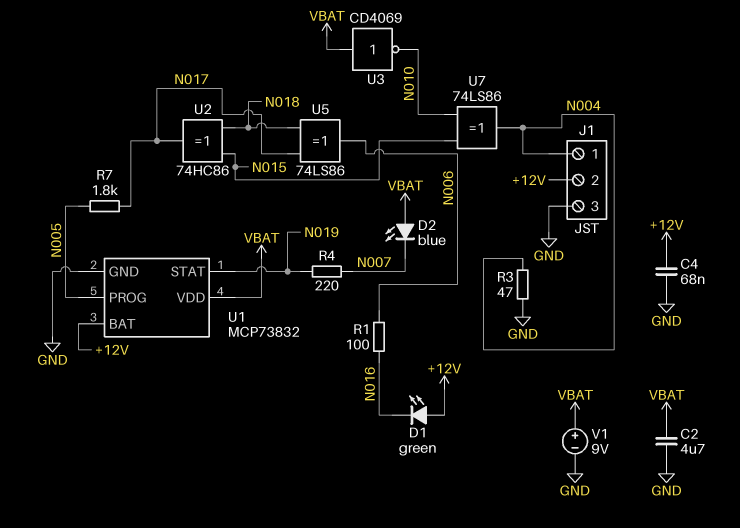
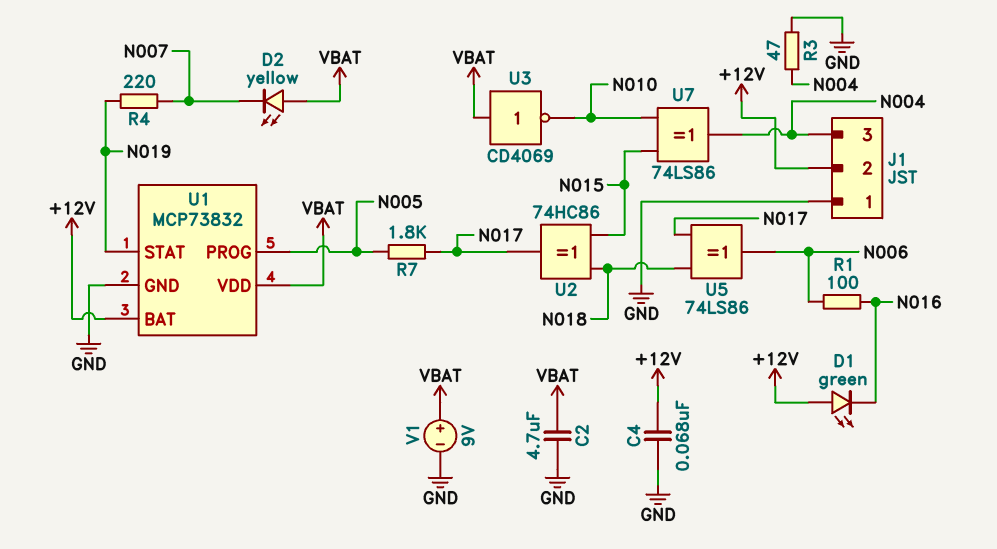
D2: LED blue (A VBAT, K N007) -> LED yellow (A VBAT, K N007)
J1 pin 1: N004 -> GND
J1 pin 3: GND -> N004

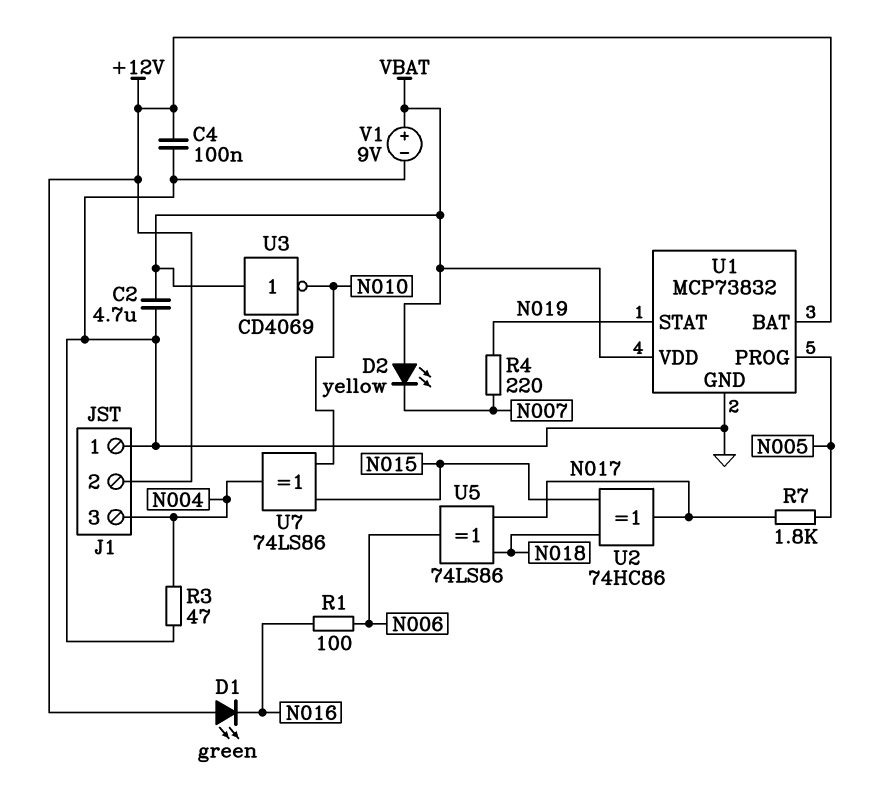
C4: 68nF (+12V, GND) -> 100nF (+12V, GND)

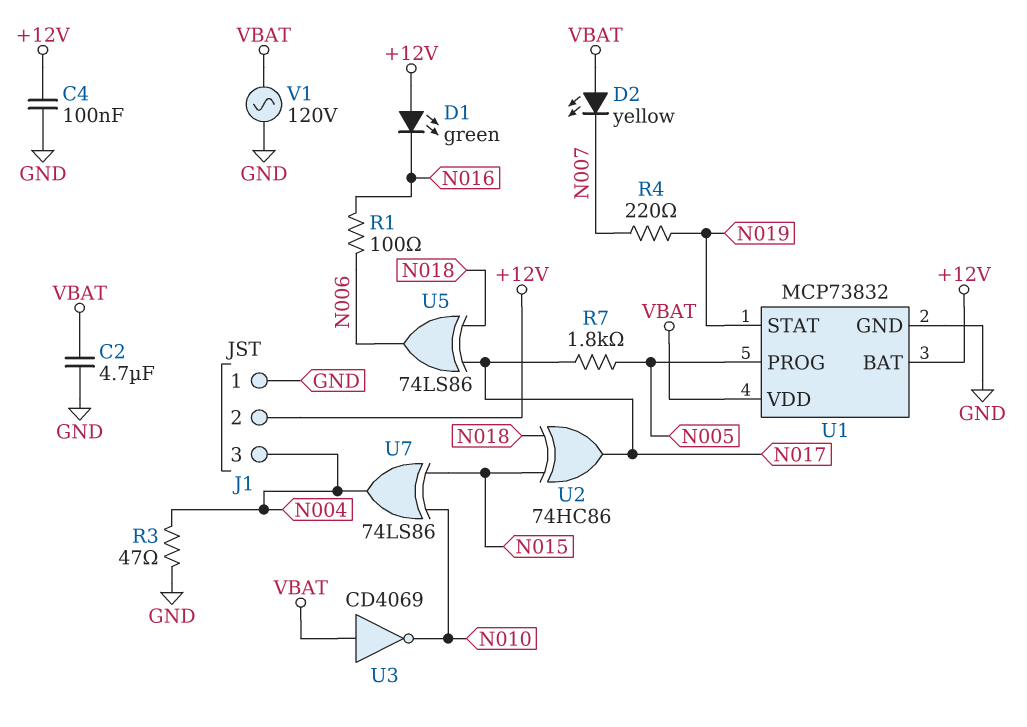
V1: 9V (plus VBAT, minus GND) -> AC 120V (GND, VBAT)

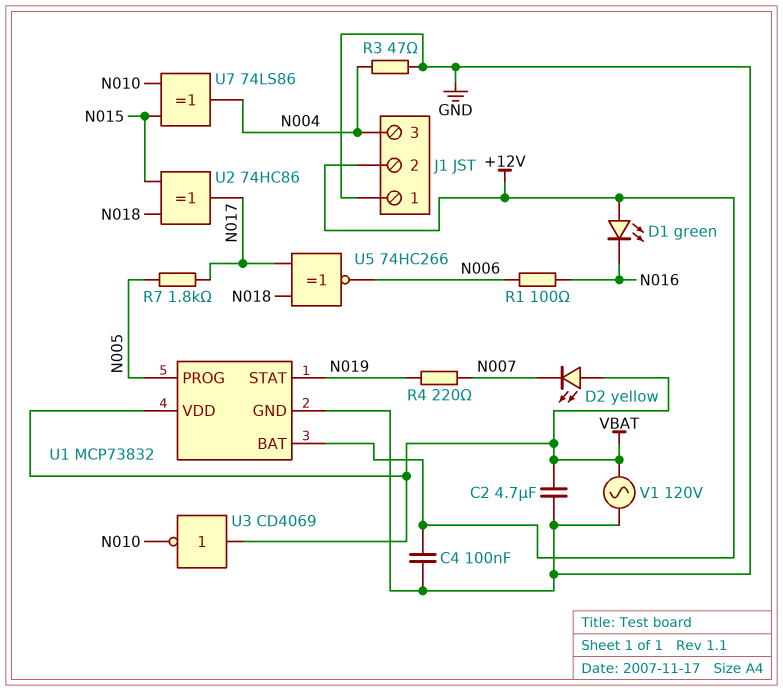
U5: XOR 74LS86 (in N017, in N018, out N006) -> XNOR 74HC266 (in N017, in N018, out N006)

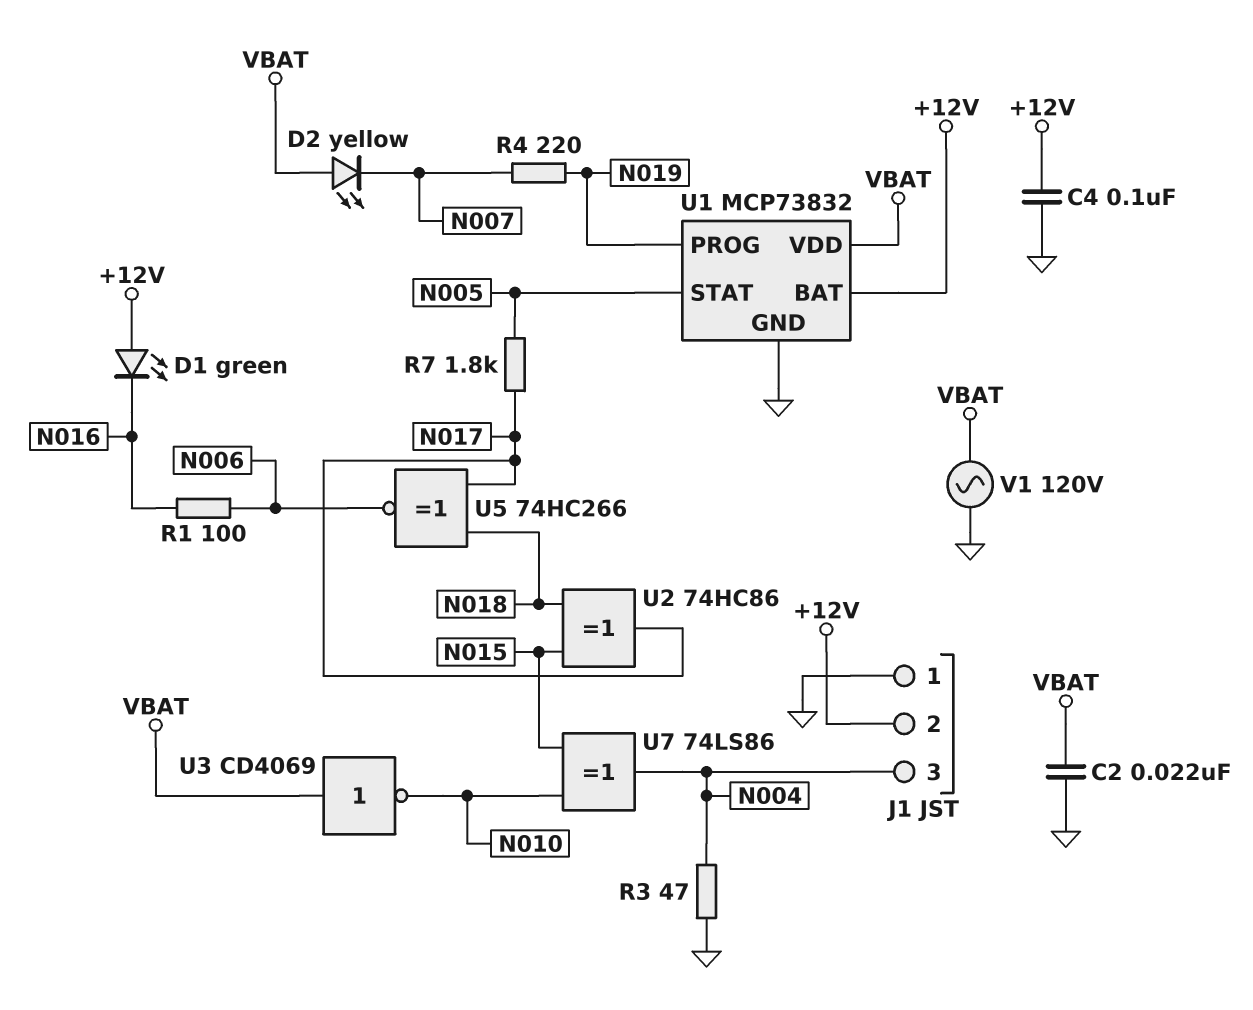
C2: 4.7uF (GND, VBAT) -> 22nF (GND, VBAT)
U1 pin PROG: N005 -> N019
U1 pin STAT: N019 -> N005

